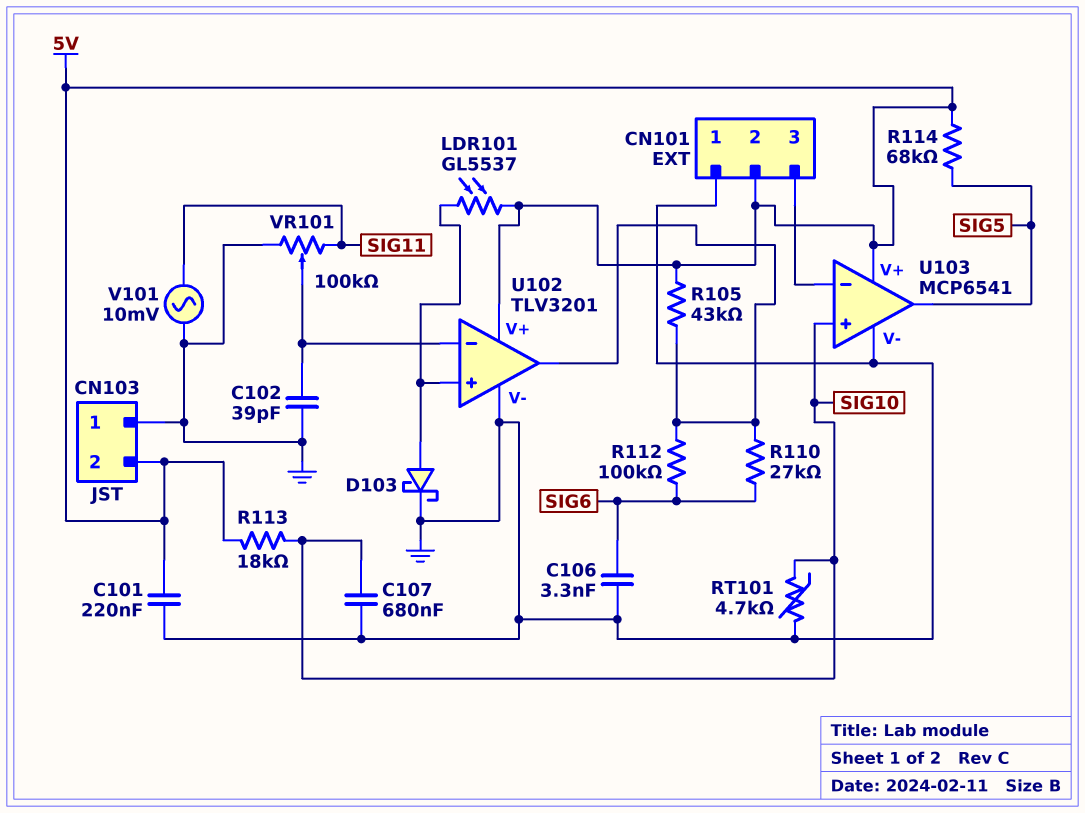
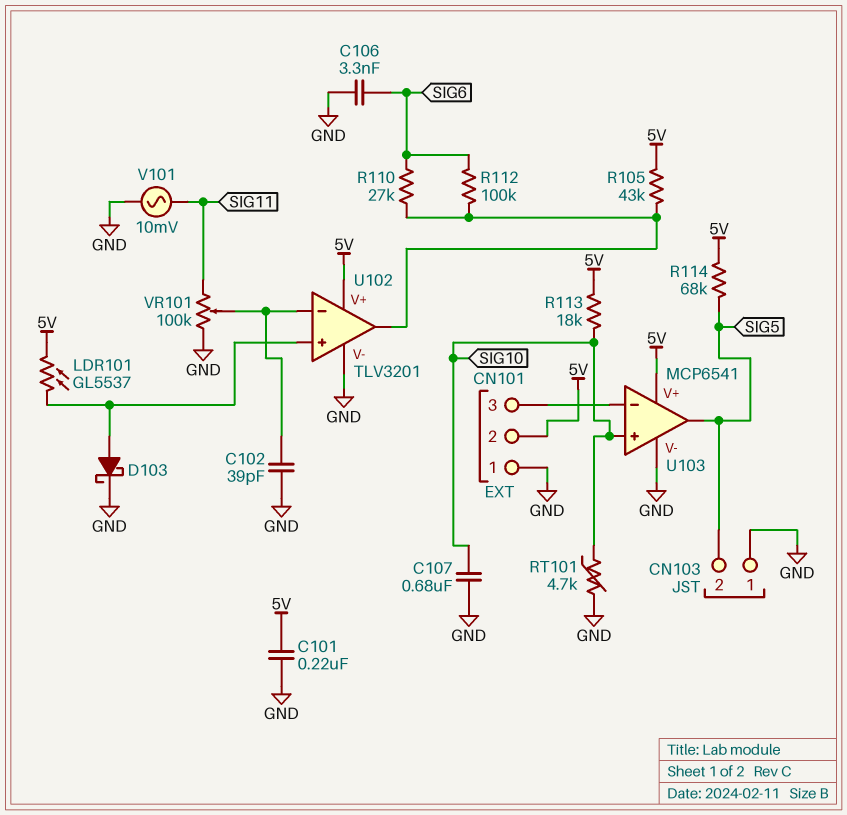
CN103 pin 2: 5V -> SIG5

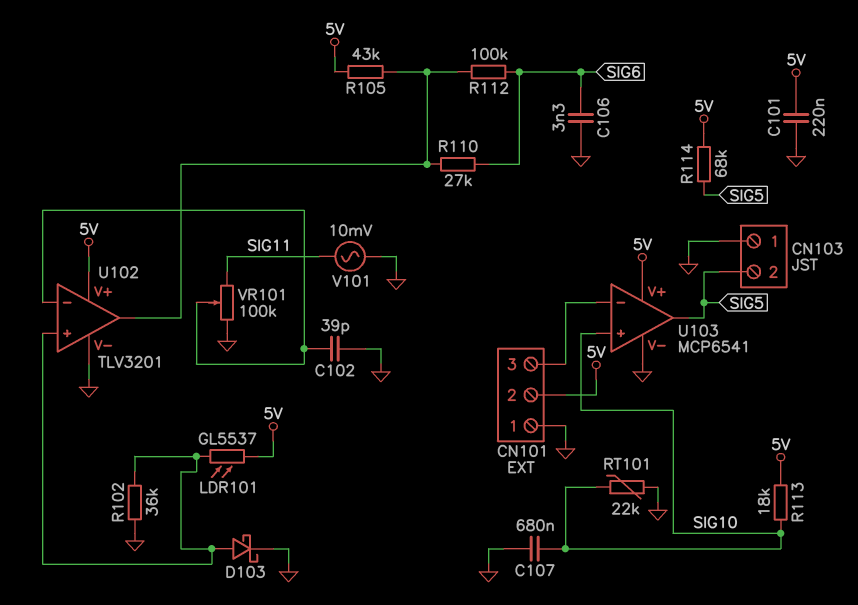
R102: none -> 36k (GND, U102/in+)
RT101: 4.7k (GND, SIG10) -> 22k (GND, SIG10)

